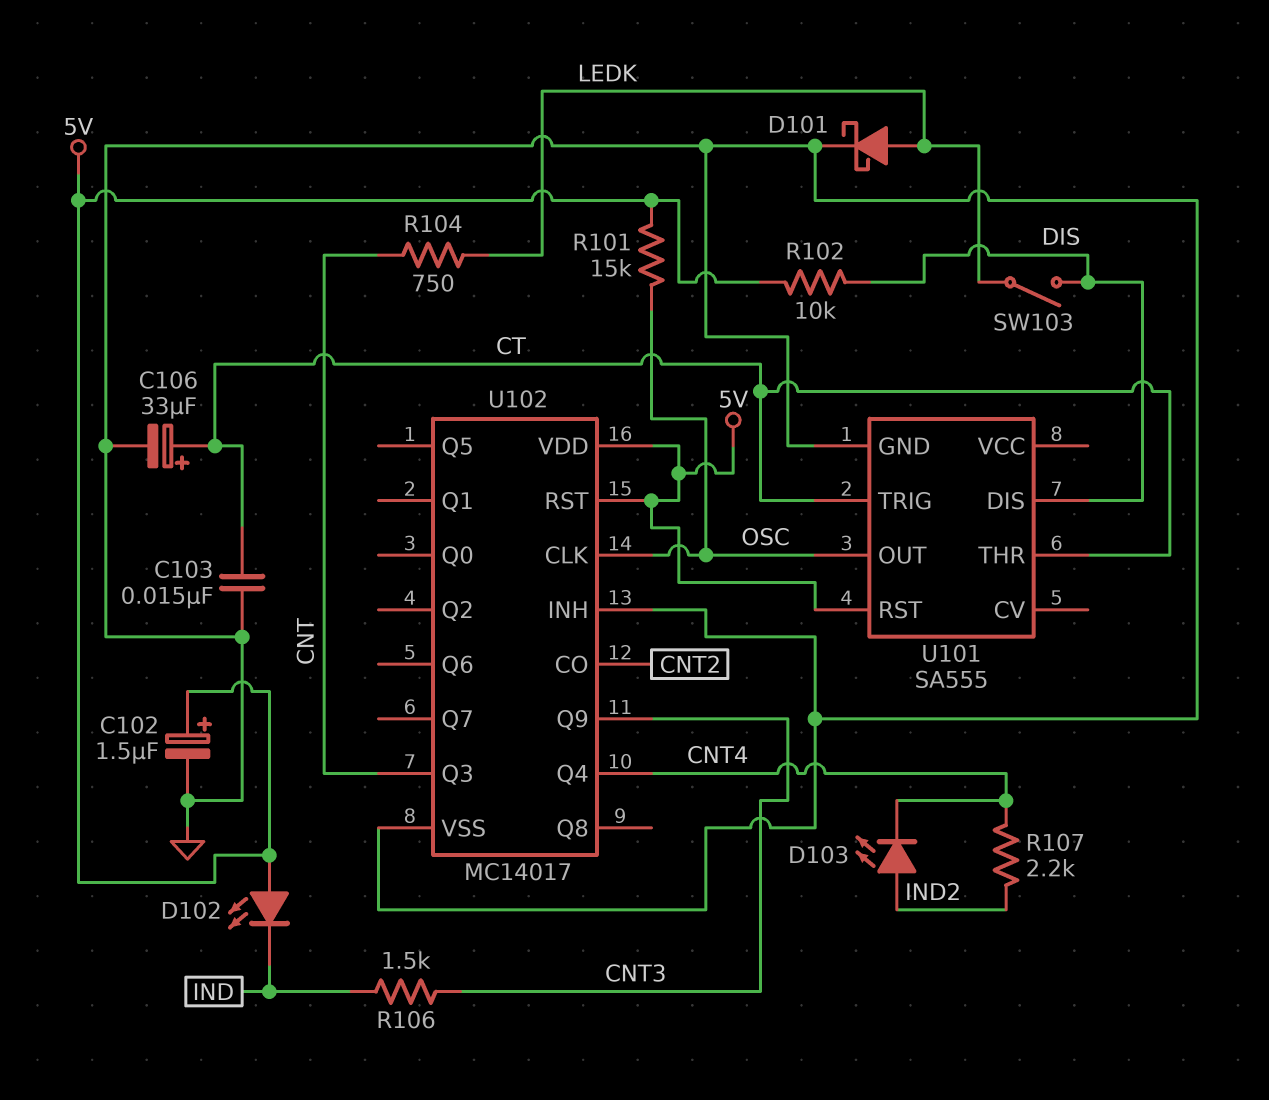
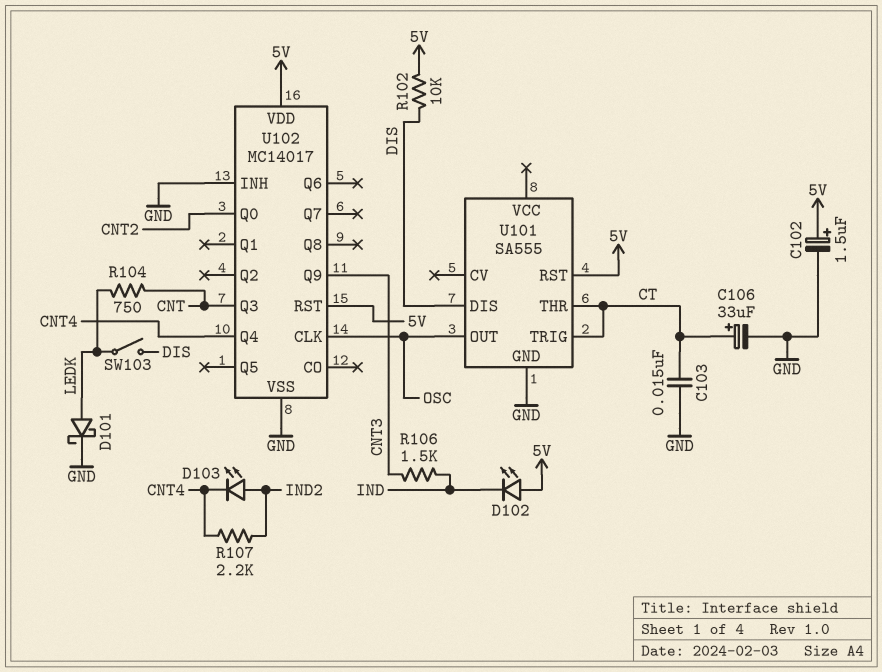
R101: 15k (5V, OSC) -> none
U102 pin CO: CNT2 -> none
U102 pin Q0: none -> CNT2

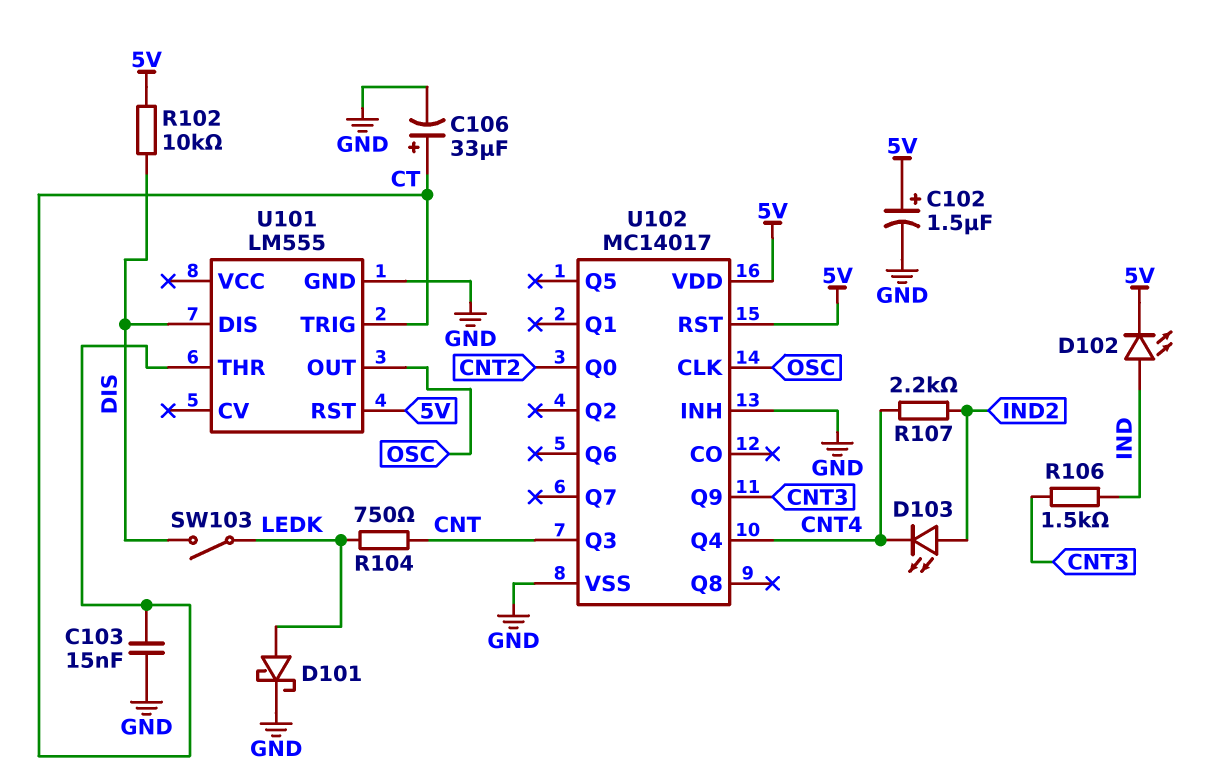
D102: LED (A 5V, K IND) -> LED (A IND, K 5V)
U101: SA555 -> LM555

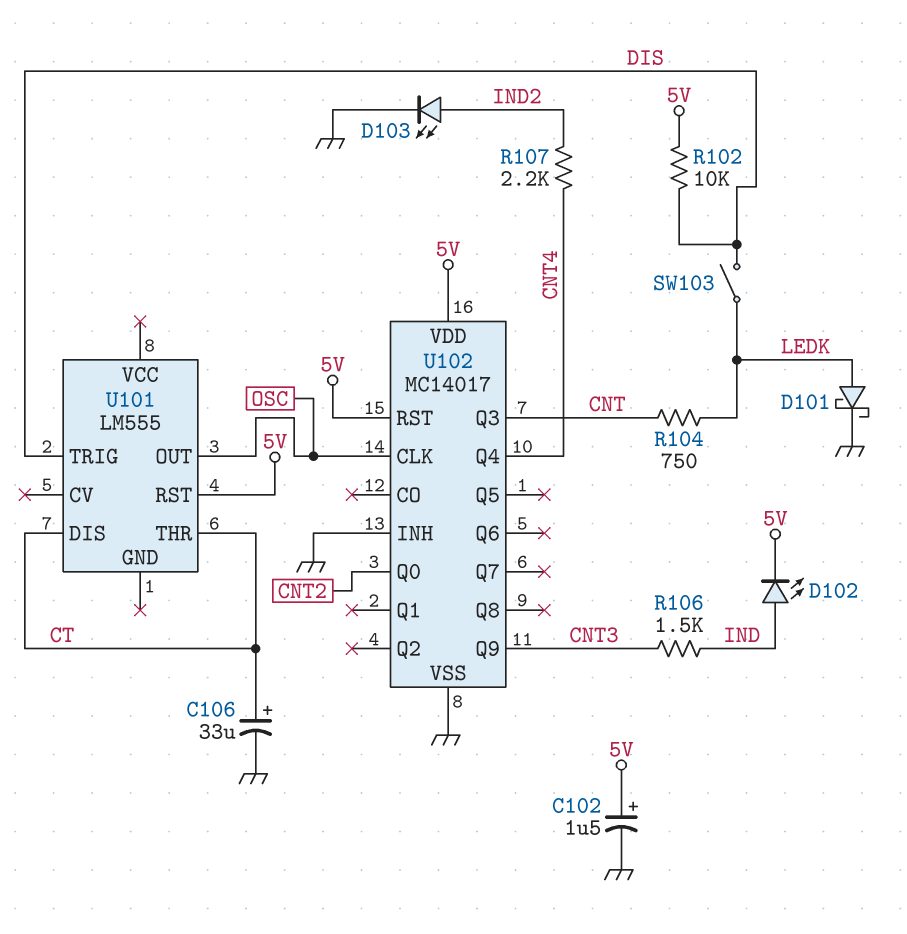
C103: 15nF (CT, GND) -> none
D103: LED (A IND2, K CNT4) -> LED (A IND2, K GND)
U101 pin DIS: DIS -> CT
U101 pin GND: GND -> none
U101 pin TRIG: CT -> DIS

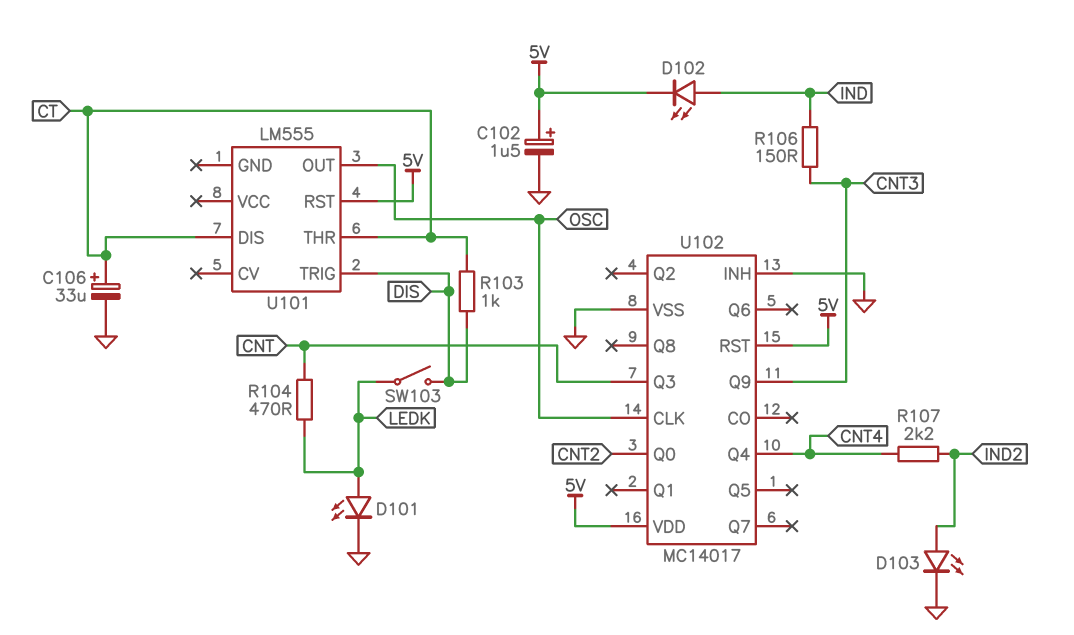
D101: schottky (A LEDK, K GND) -> LED (A LEDK, K GND)
R102: 10k (5V, DIS) -> none
R103: none -> 1k (CT, DIS)
R104: 750 (CNT, LEDK) -> 470 (CNT, LEDK)
R106: 1.5k (CNT3, IND) -> 150 (CNT3, IND)

